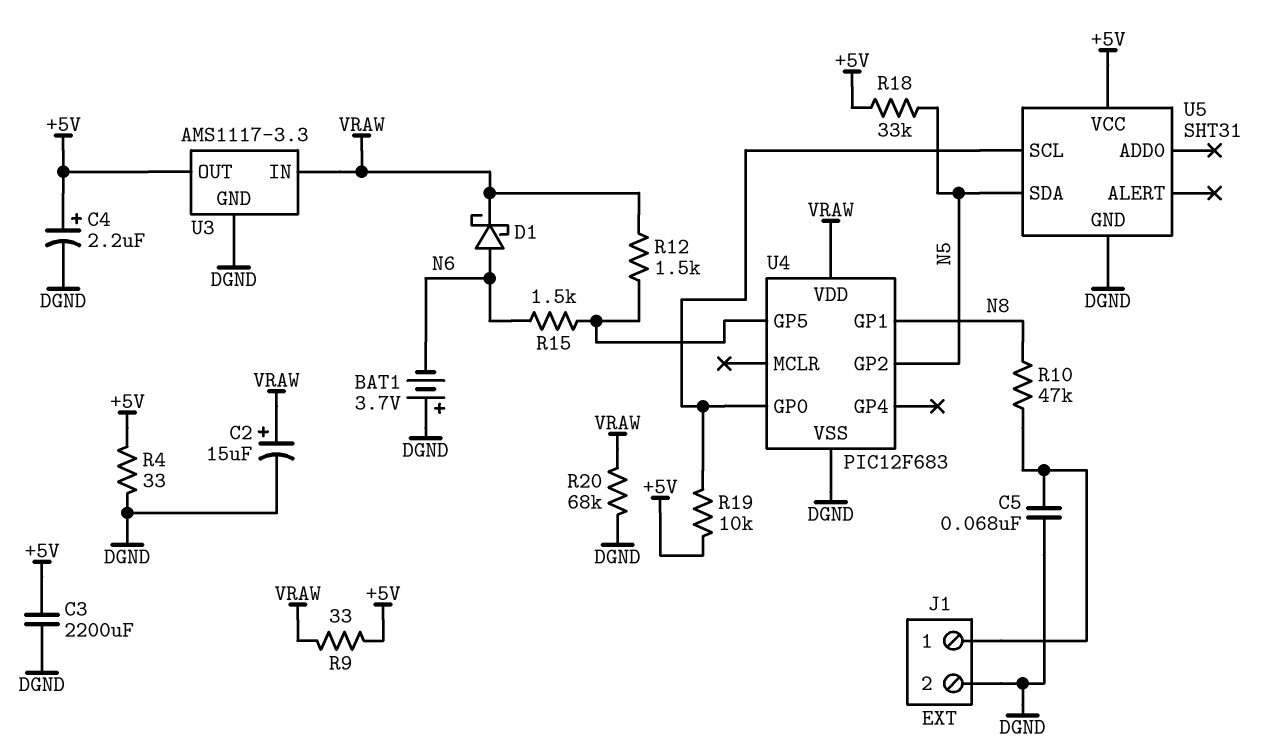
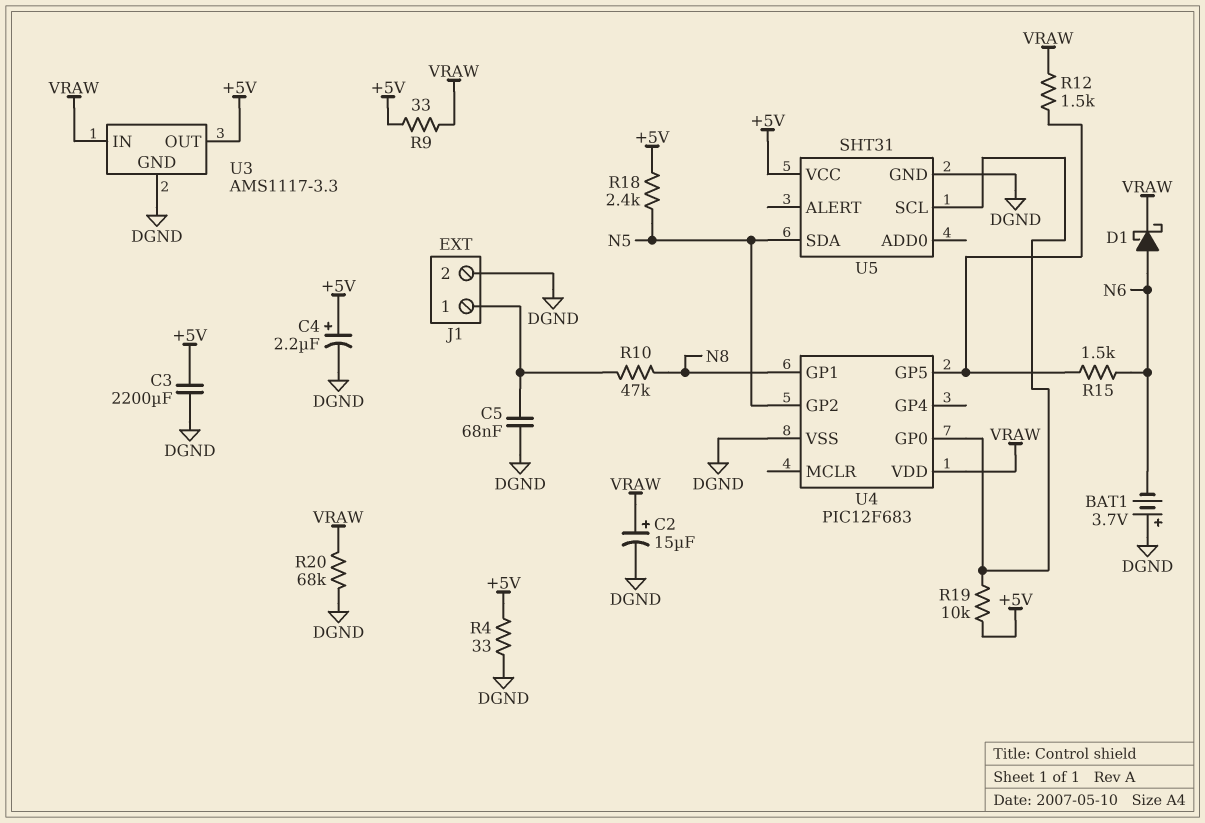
R18: 33k (+5V, N5) -> 2.4k (+5V, N5)

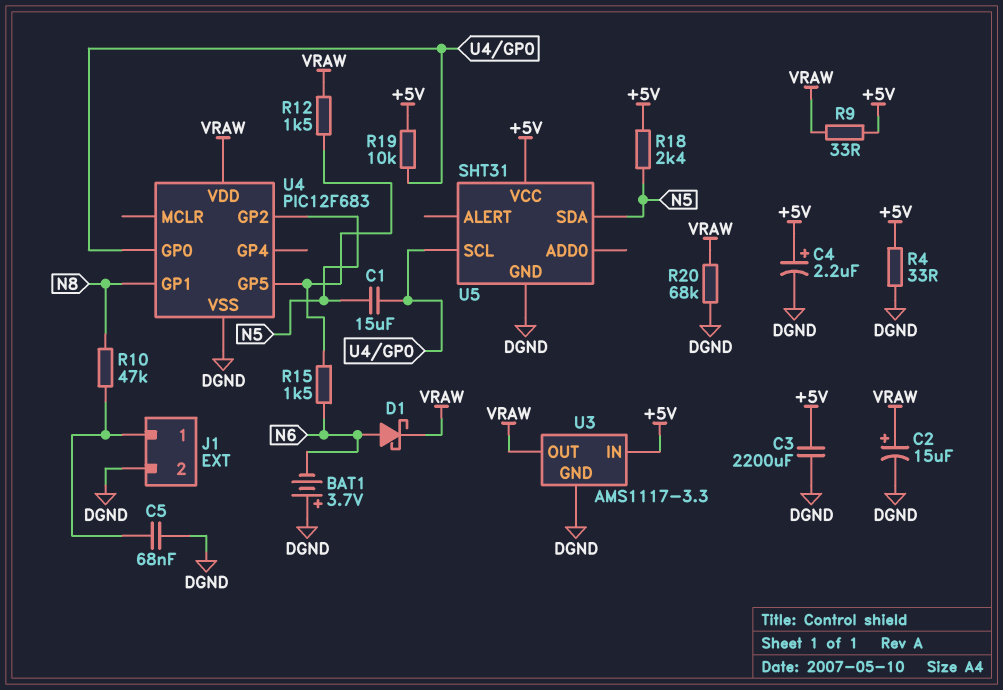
C1: none -> 15uF (N5, U4/GP0)
U3 pin IN: VRAW -> +5V
U3 pin OUT: +5V -> VRAW

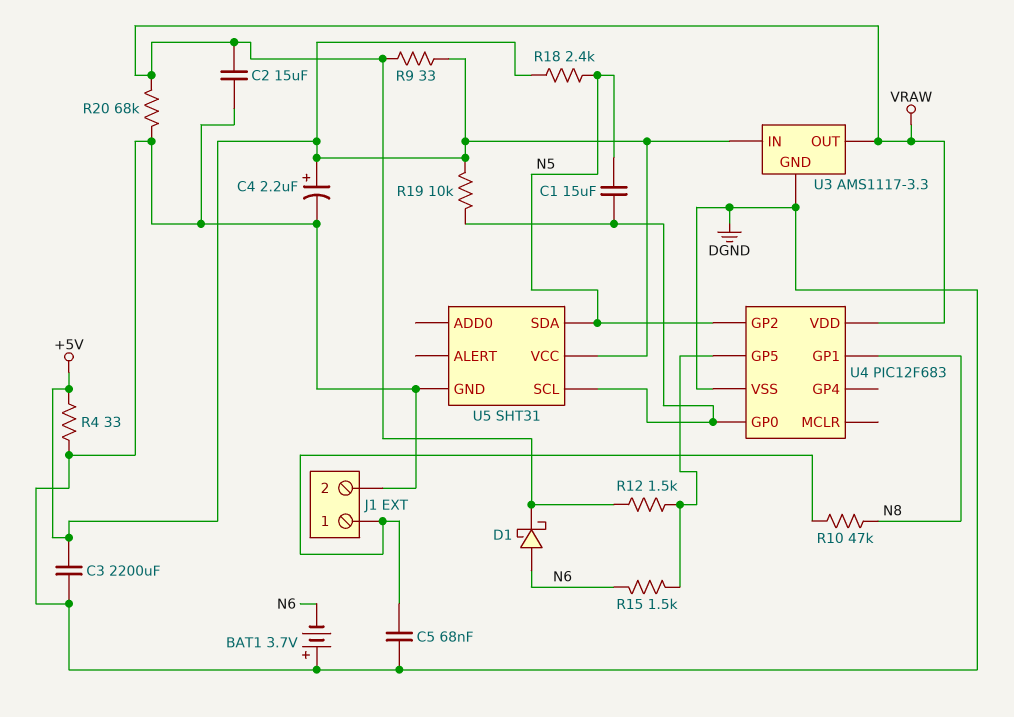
C2: 15uF (plus VRAW, minus DGND) -> 15uF (DGND, VRAW)

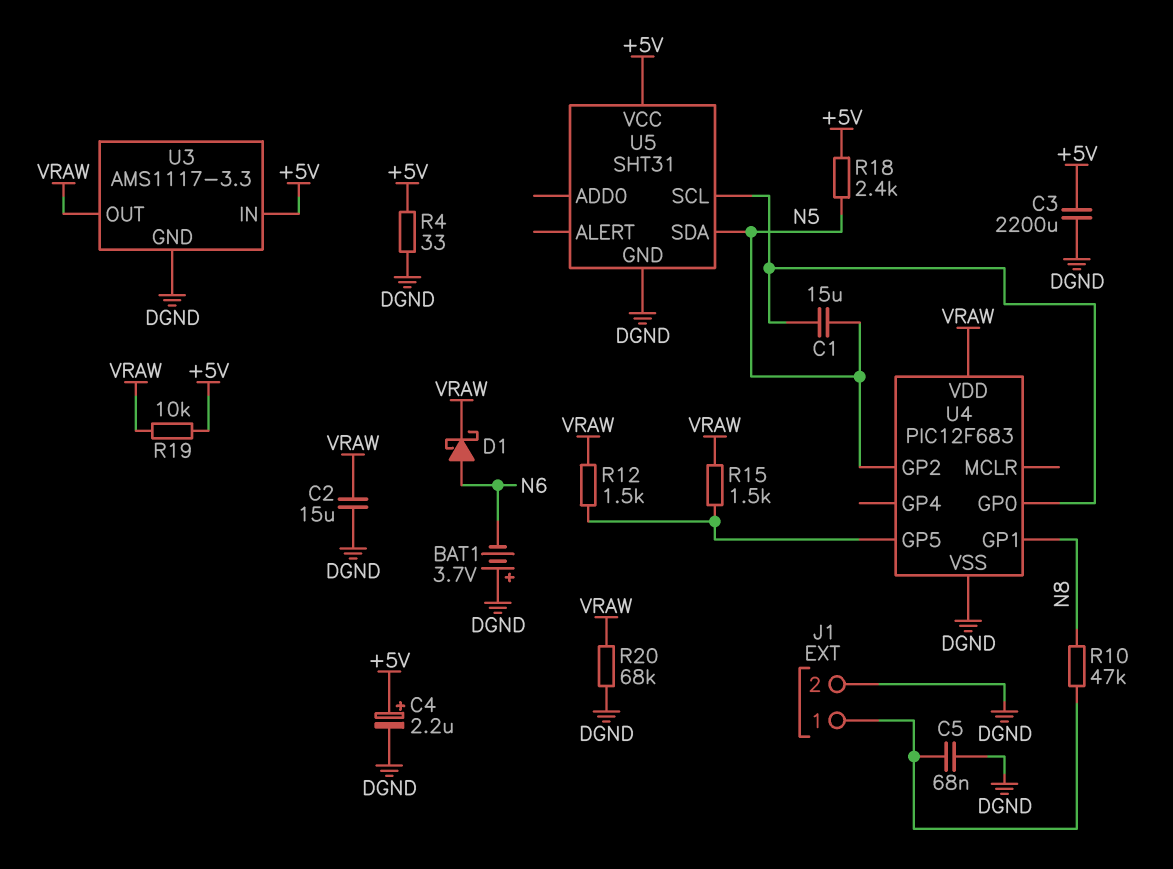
R9: 33 (+5V, VRAW) -> none
R15: 1.5k (N6, U4/GP5) -> 1.5k (U4/GP5, VRAW)
R19: 10k (+5V, U4/GP0) -> 10k (+5V, VRAW)

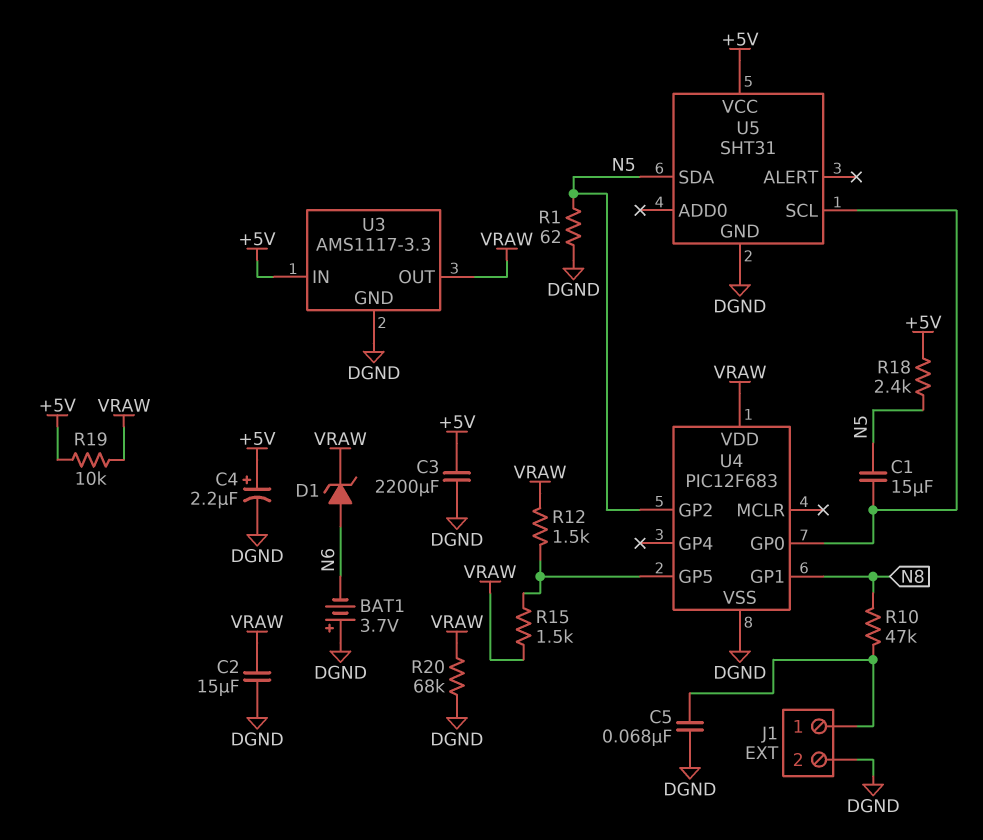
D1: schottky (A N6, K VRAW) -> zener (A N6, K VRAW)
R1: none -> 62 (DGND, N5)
R4: 33 (+5V, DGND) -> none

